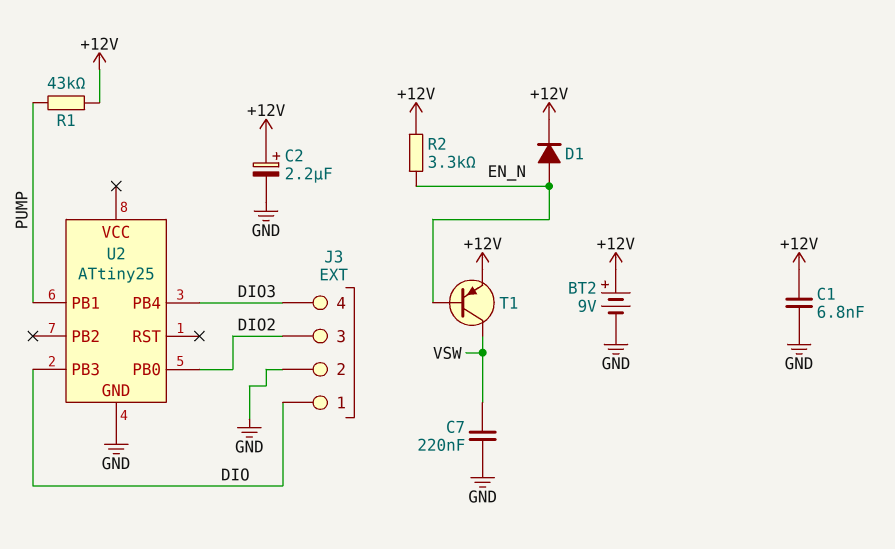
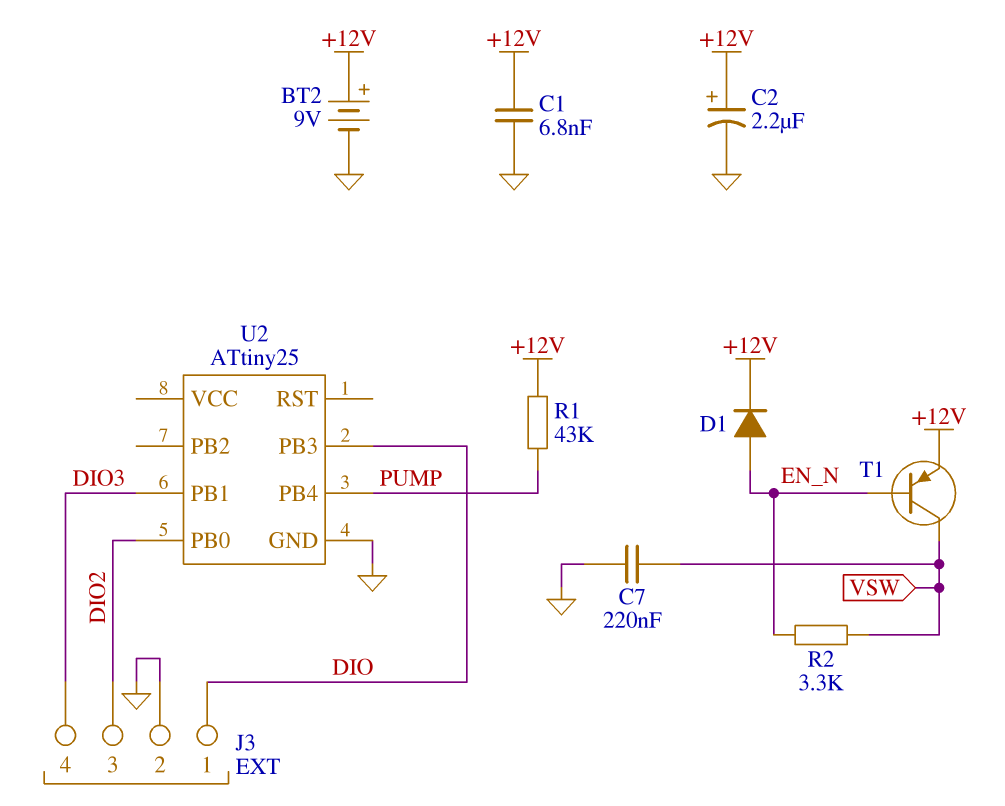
R2: 3.3k (+12V, EN_N) -> 3.3k (EN_N, VSW)
U2 pin PB1: PUMP -> DIO3
U2 pin PB4: DIO3 -> PUMP

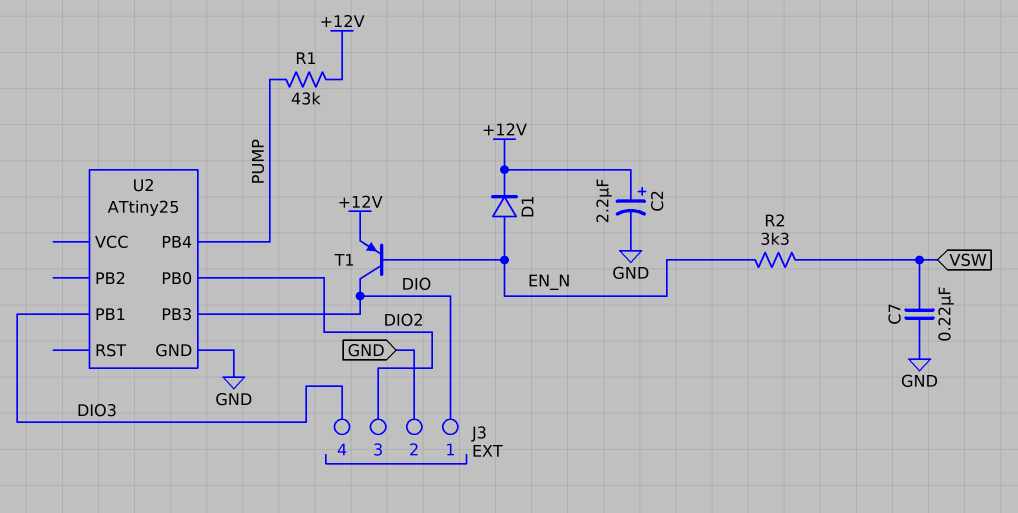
BT2: 9V (plus +12V, minus GND) -> none
C1: 6.8nF (+12V, GND) -> none
T1: PNP (B EN_N, C VSW, E +12V) -> PNP (B EN_N, C DIO, E +12V)

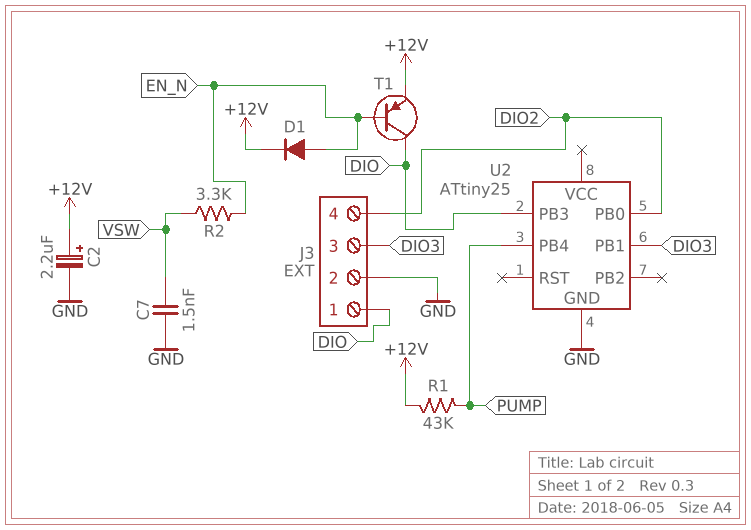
C7: 220nF (GND, VSW) -> 1.5nF (GND, VSW)
J3 pin 3: DIO2 -> DIO3
J3 pin 4: DIO3 -> DIO2

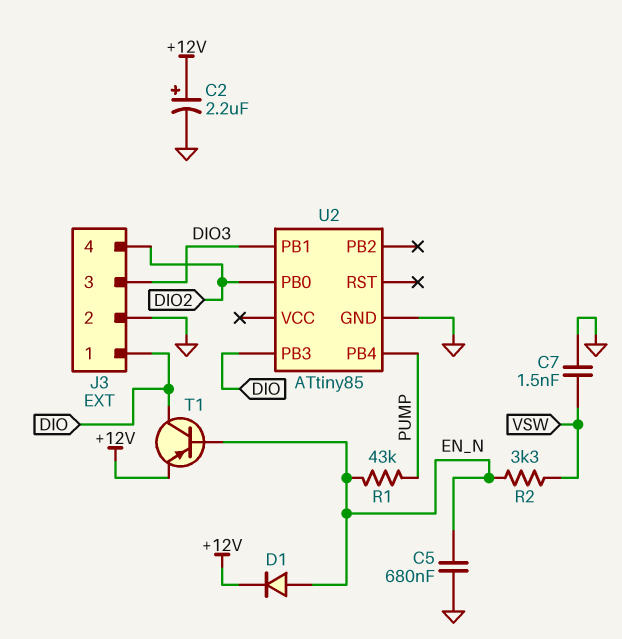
C5: none -> 680nF (EN_N, GND)
R1: 43k (+12V, PUMP) -> 43k (EN_N, PUMP)
U2: ATtiny25 -> ATtiny85

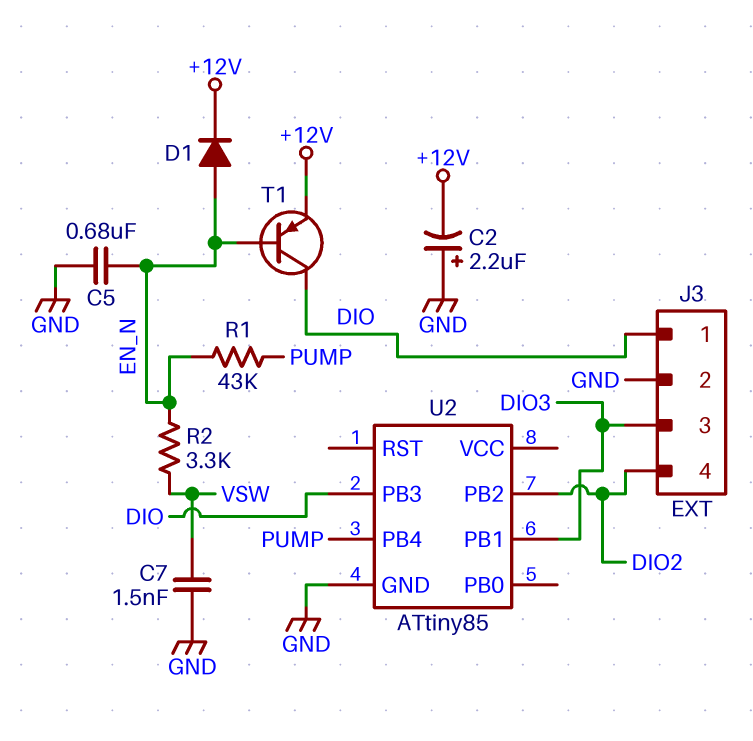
C2: 2.2uF (plus +12V, minus GND) -> 2.2uF (plus GND, minus +12V)
U2 pin PB0: DIO2 -> none
U2 pin PB2: none -> DIO2

